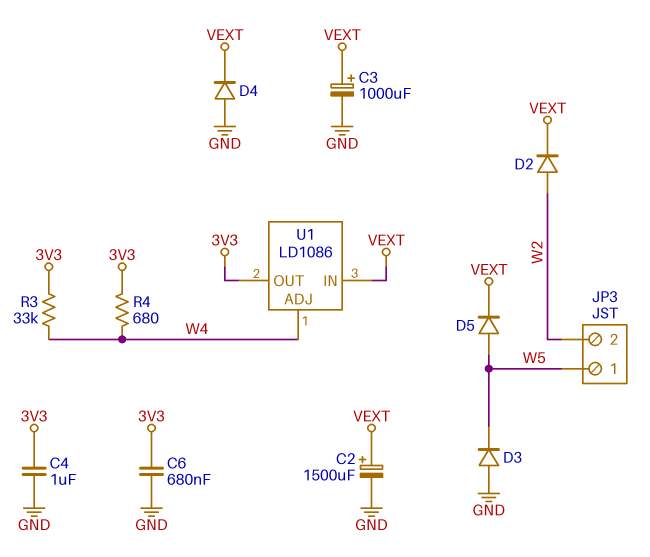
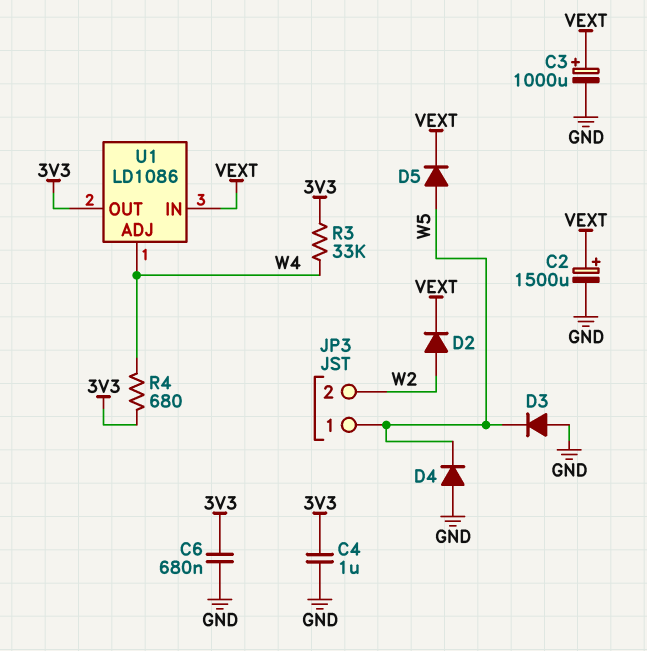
D4: diode (A GND, K VEXT) -> diode (A GND, K W5)

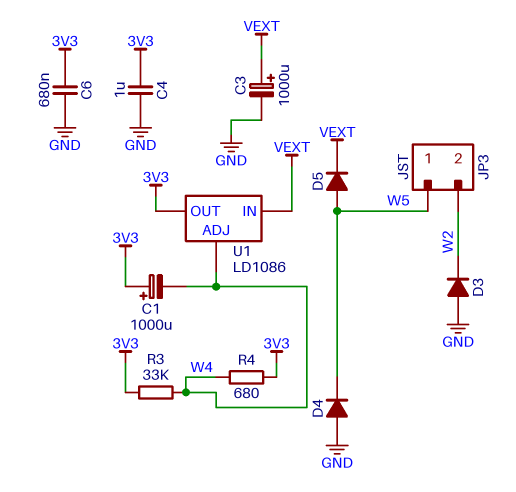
C1: none -> 1000uF (plus 3V3, minus W4)
C2: 1500uF (plus VEXT, minus GND) -> none
D2: diode (A W2, K VEXT) -> none
D3: diode (A GND, K W5) -> diode (A GND, K W2)

